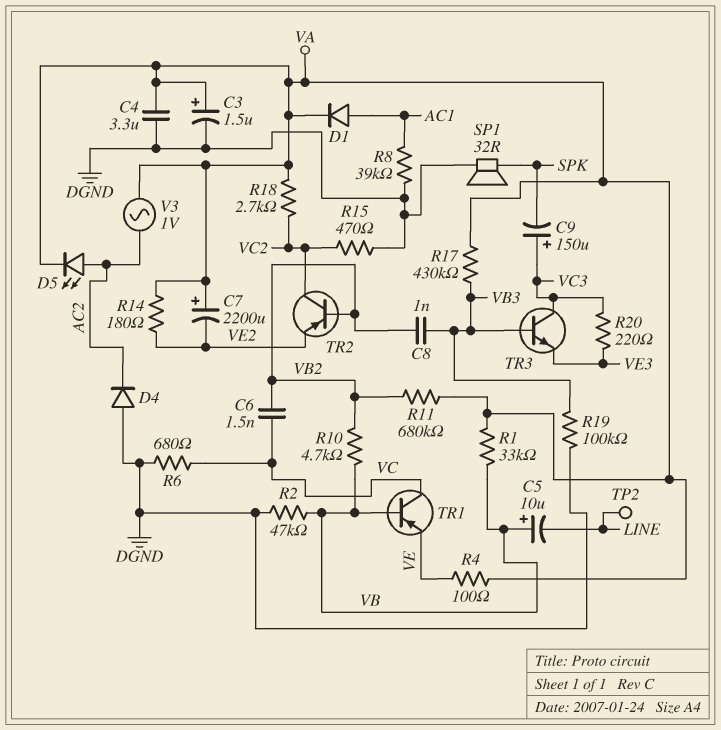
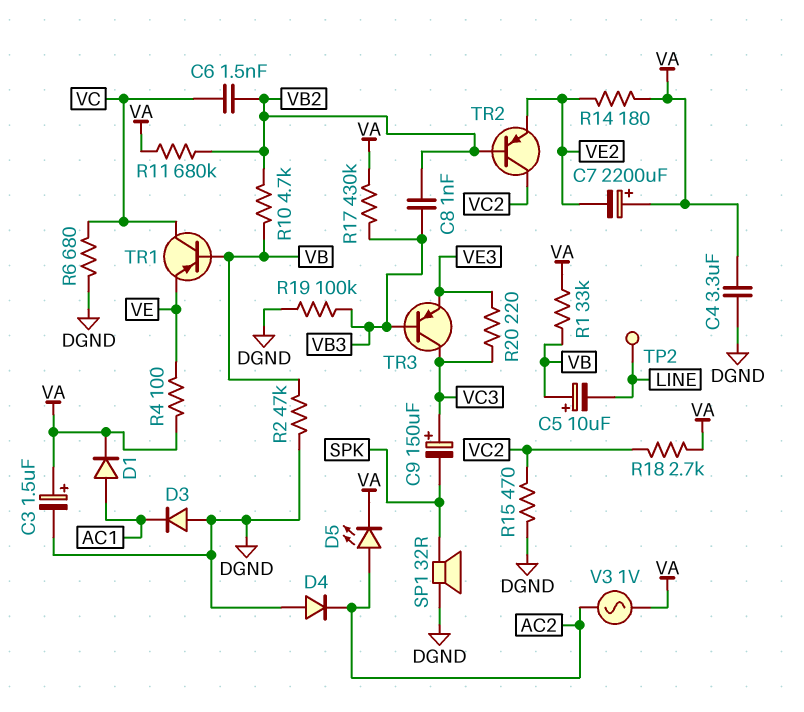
D3: none -> diode (A DGND, K AC1)
R8: 39k (AC1, DGND) -> none
TR3: NPN (B VB3, C VC3, E VE3) -> PNP (B VB3, C VC3, E VE3)

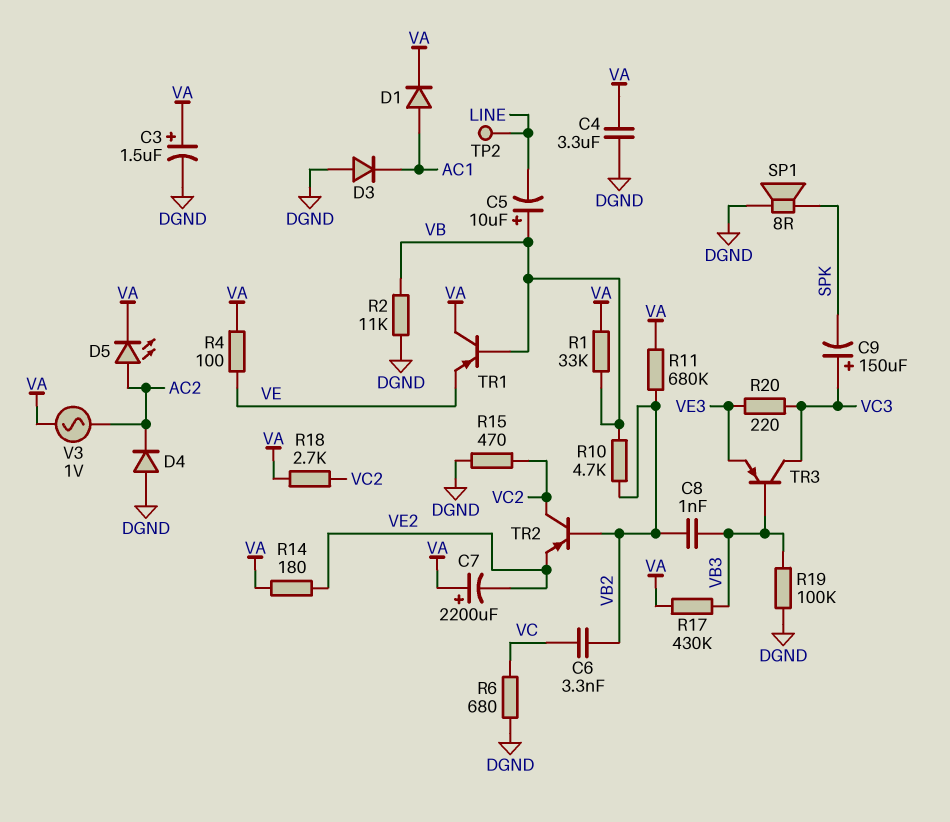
C6: 1.5nF (VB2, VC) -> 3.3nF (VB2, VC)
R2: 47k (DGND, VB) -> 11k (DGND, VB)
SP1: speaker 32R (DGND, SPK) -> speaker 8R (DGND, SPK)
TR1: PNP (B VB, C VC, E VE) -> PNP (B VB, C VA, E VE)

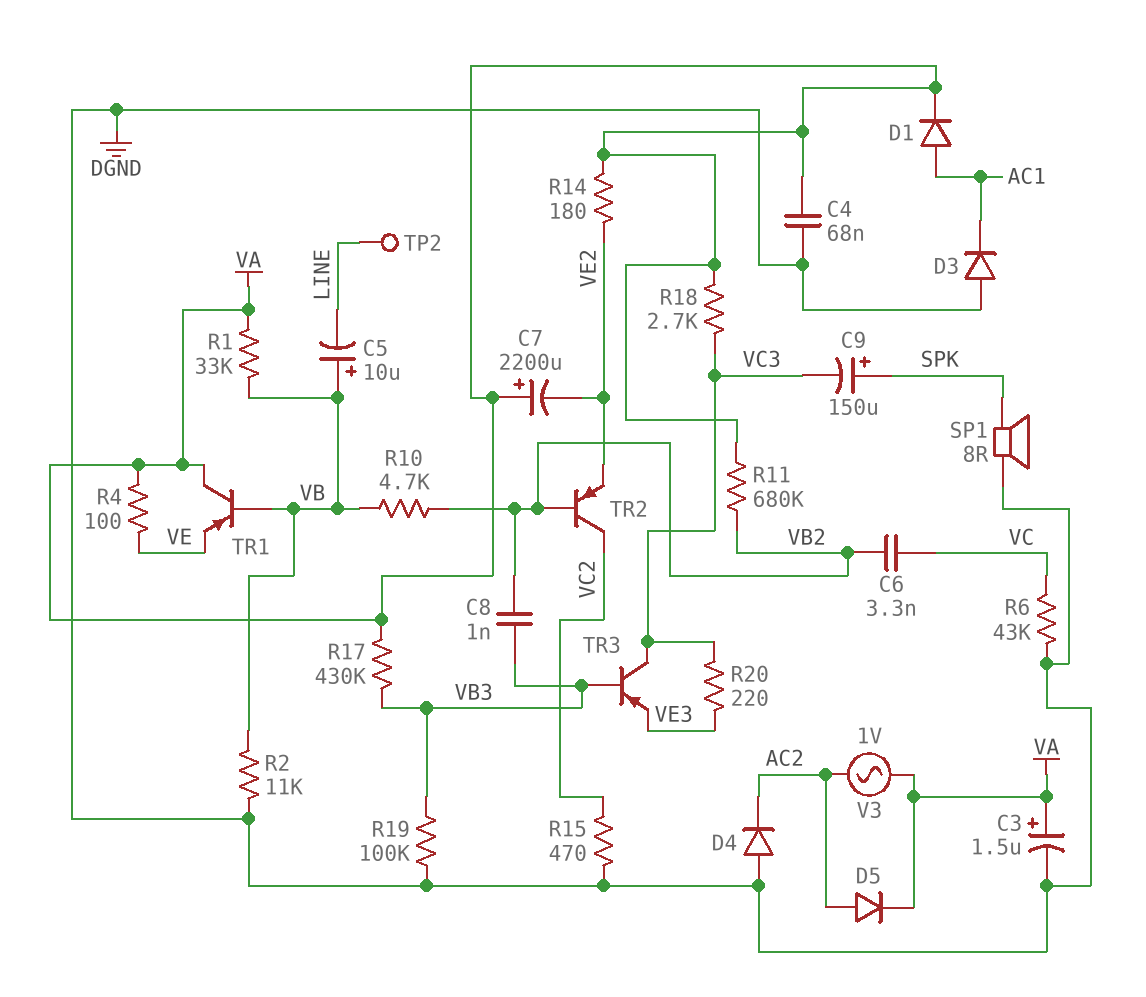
C4: 3.3uF (DGND, VA) -> 68nF (DGND, VA)
C9: 150uF (plus VC3, minus SPK) -> 150uF (plus SPK, minus VC3)
D5: LED (A AC2, K VA) -> diode (A AC2, K VA)
R6: 680 (DGND, VC) -> 43k (DGND, VC)
R18: 2.7k (VA, VC2) -> 2.7k (VA, VC3)

